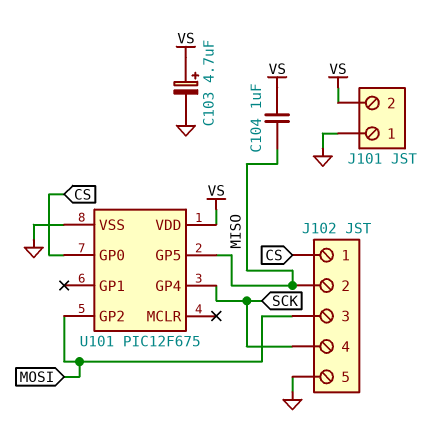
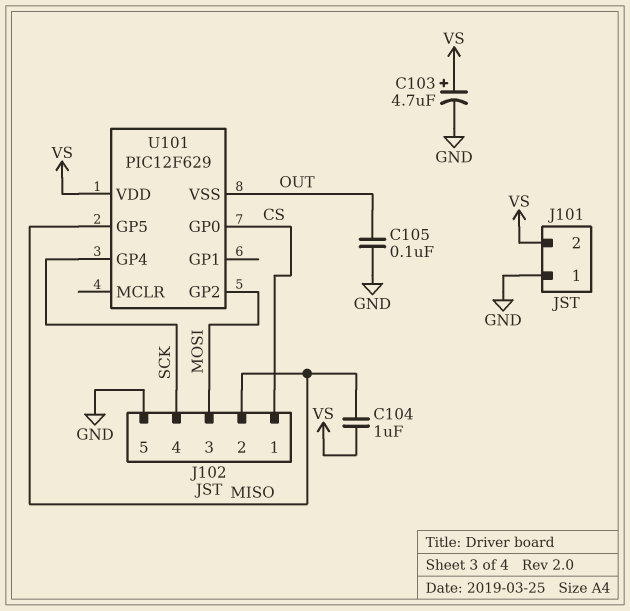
C105: none -> 100nF (GND, OUT)
U101: PIC12F675 -> PIC12F629
U101 pin VSS: GND -> OUT

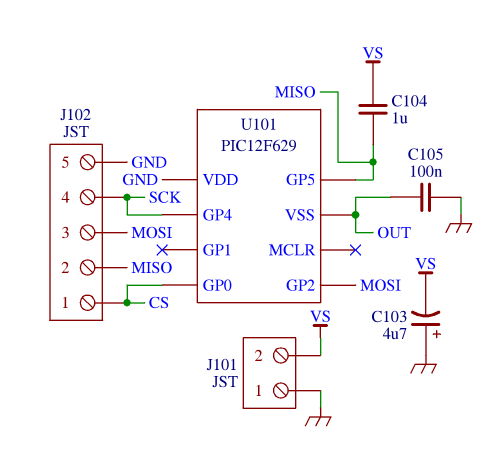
C103: 4.7uF (plus VS, minus GND) -> 4.7uF (plus GND, minus VS)
U101 pin VDD: VS -> GND

